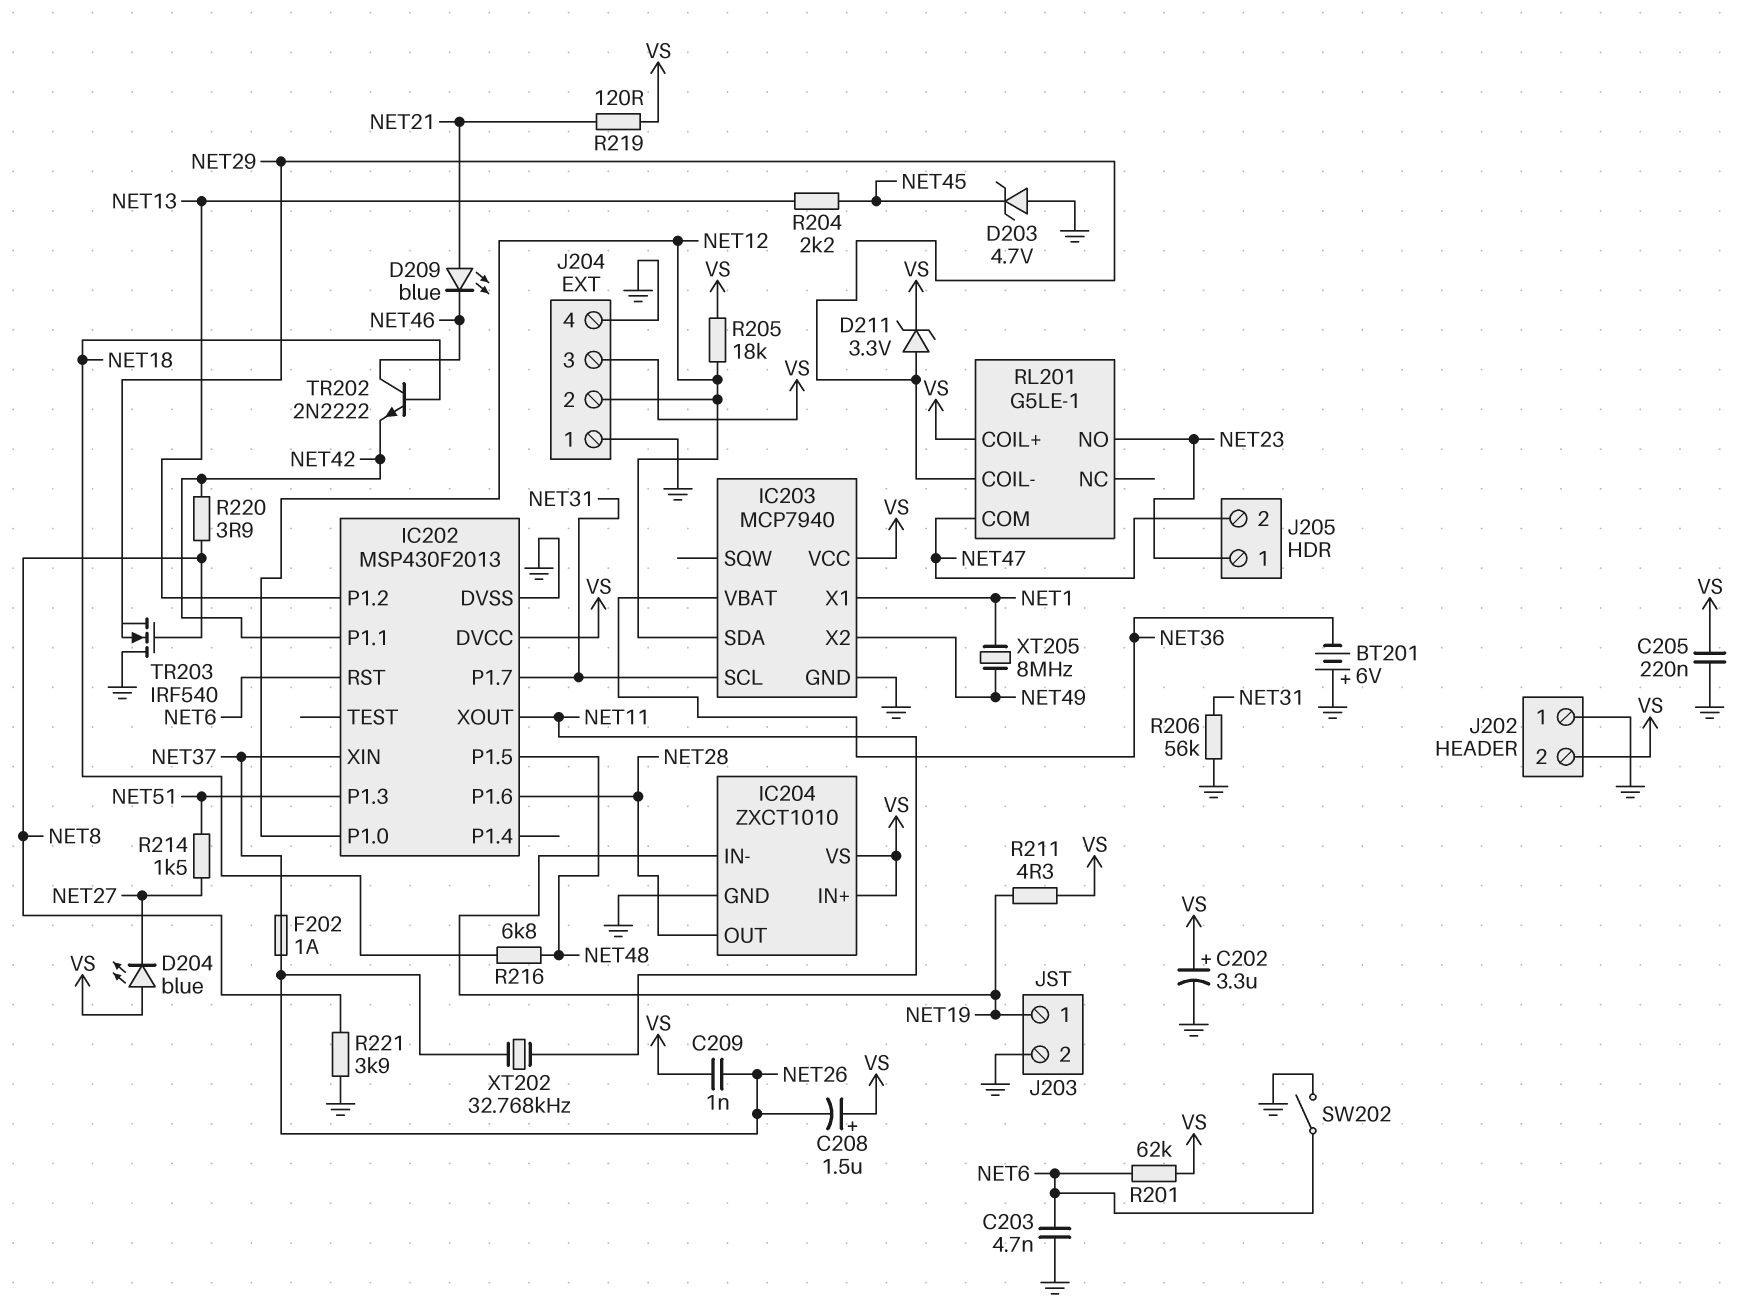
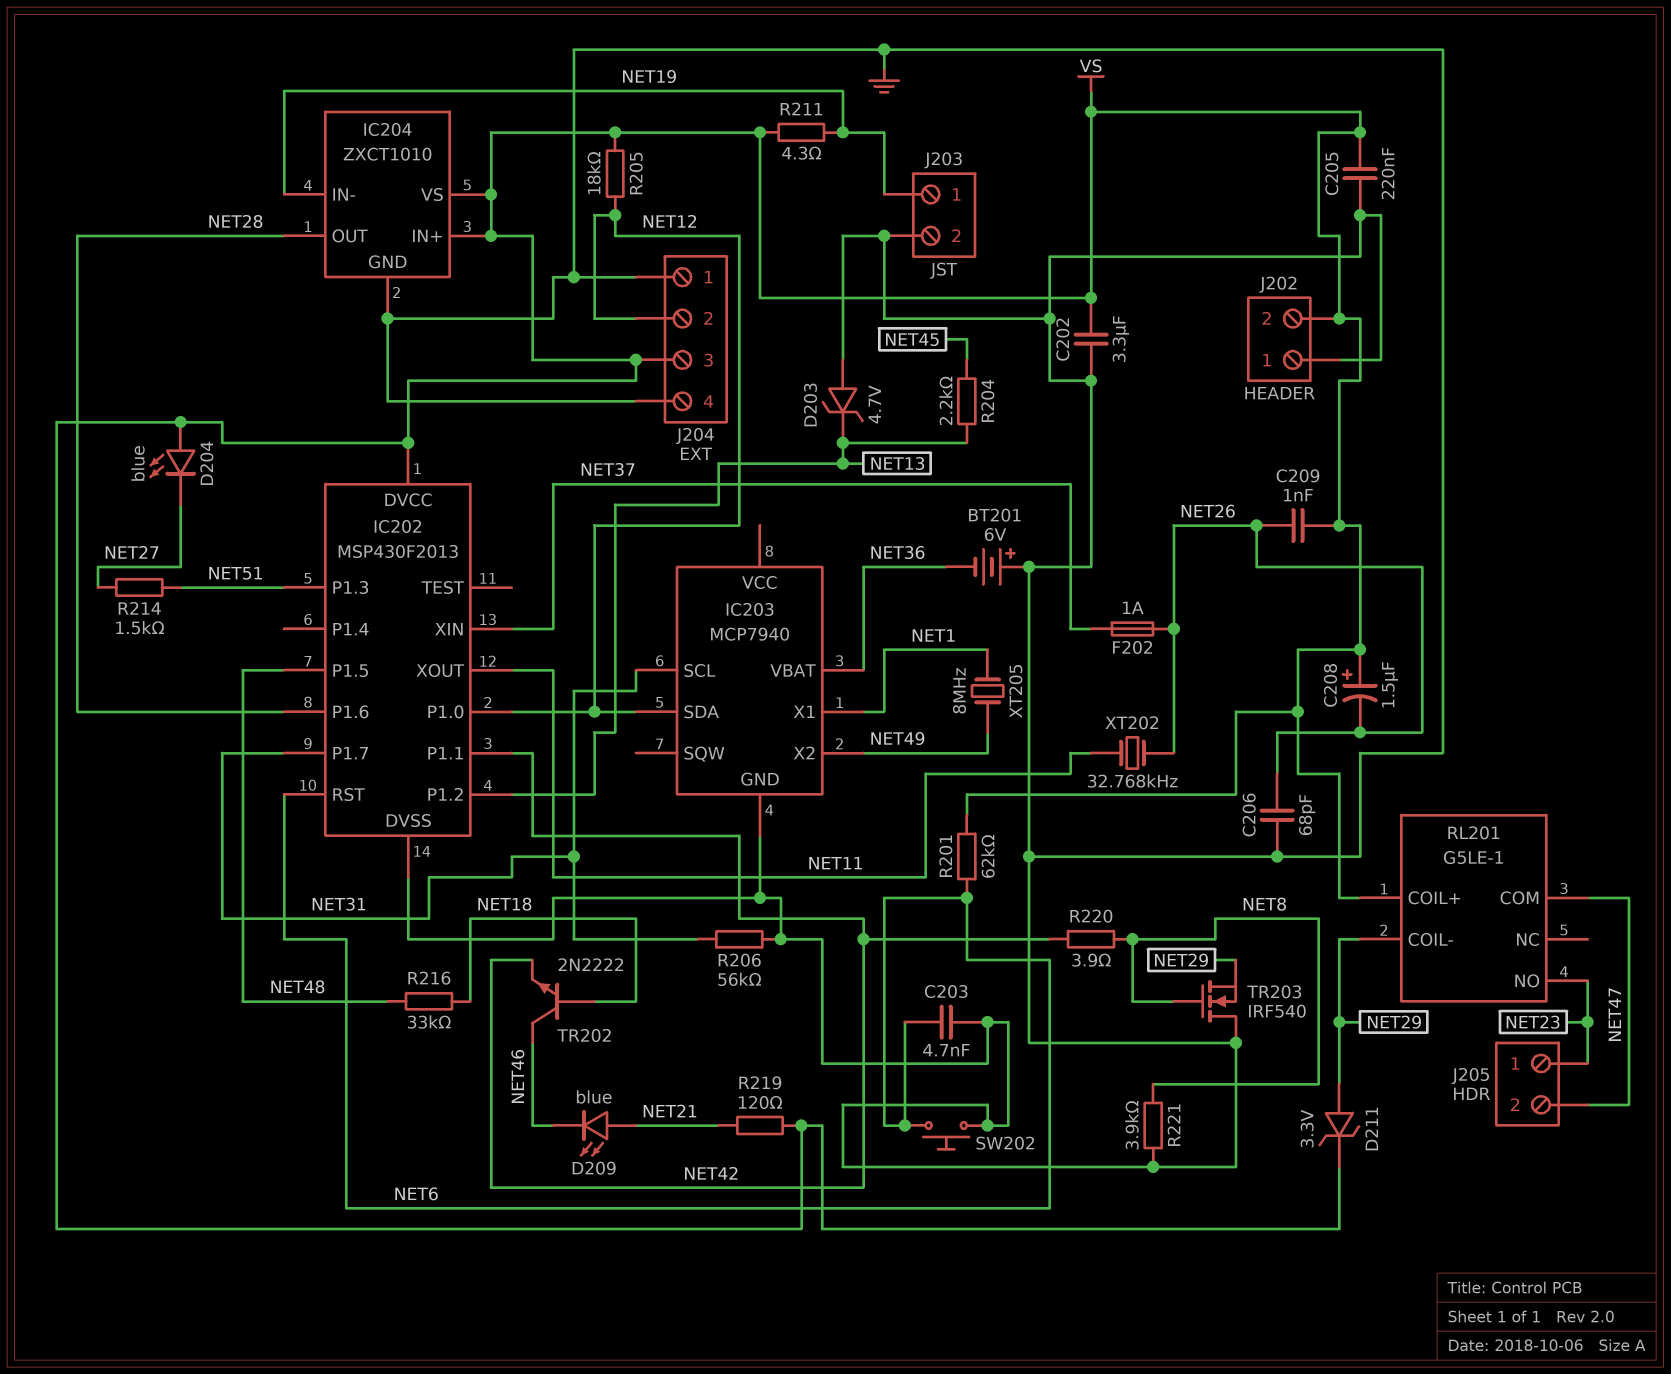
C202: 3.3uF (plus VS, minus GND) -> 3.3uF (GND, VS)
C206: none -> 68pF (GND, NET26)
D203: zener 4.7V (A GND, K NET45) -> zener 4.7V (A GND, K NET13)
IC203 pin VCC: VS -> none
R216: 6.8k (NET18, NET48) -> 33k (NET18, NET48)
SW202: switch (GND, NET6) -> button (GND, NET6)

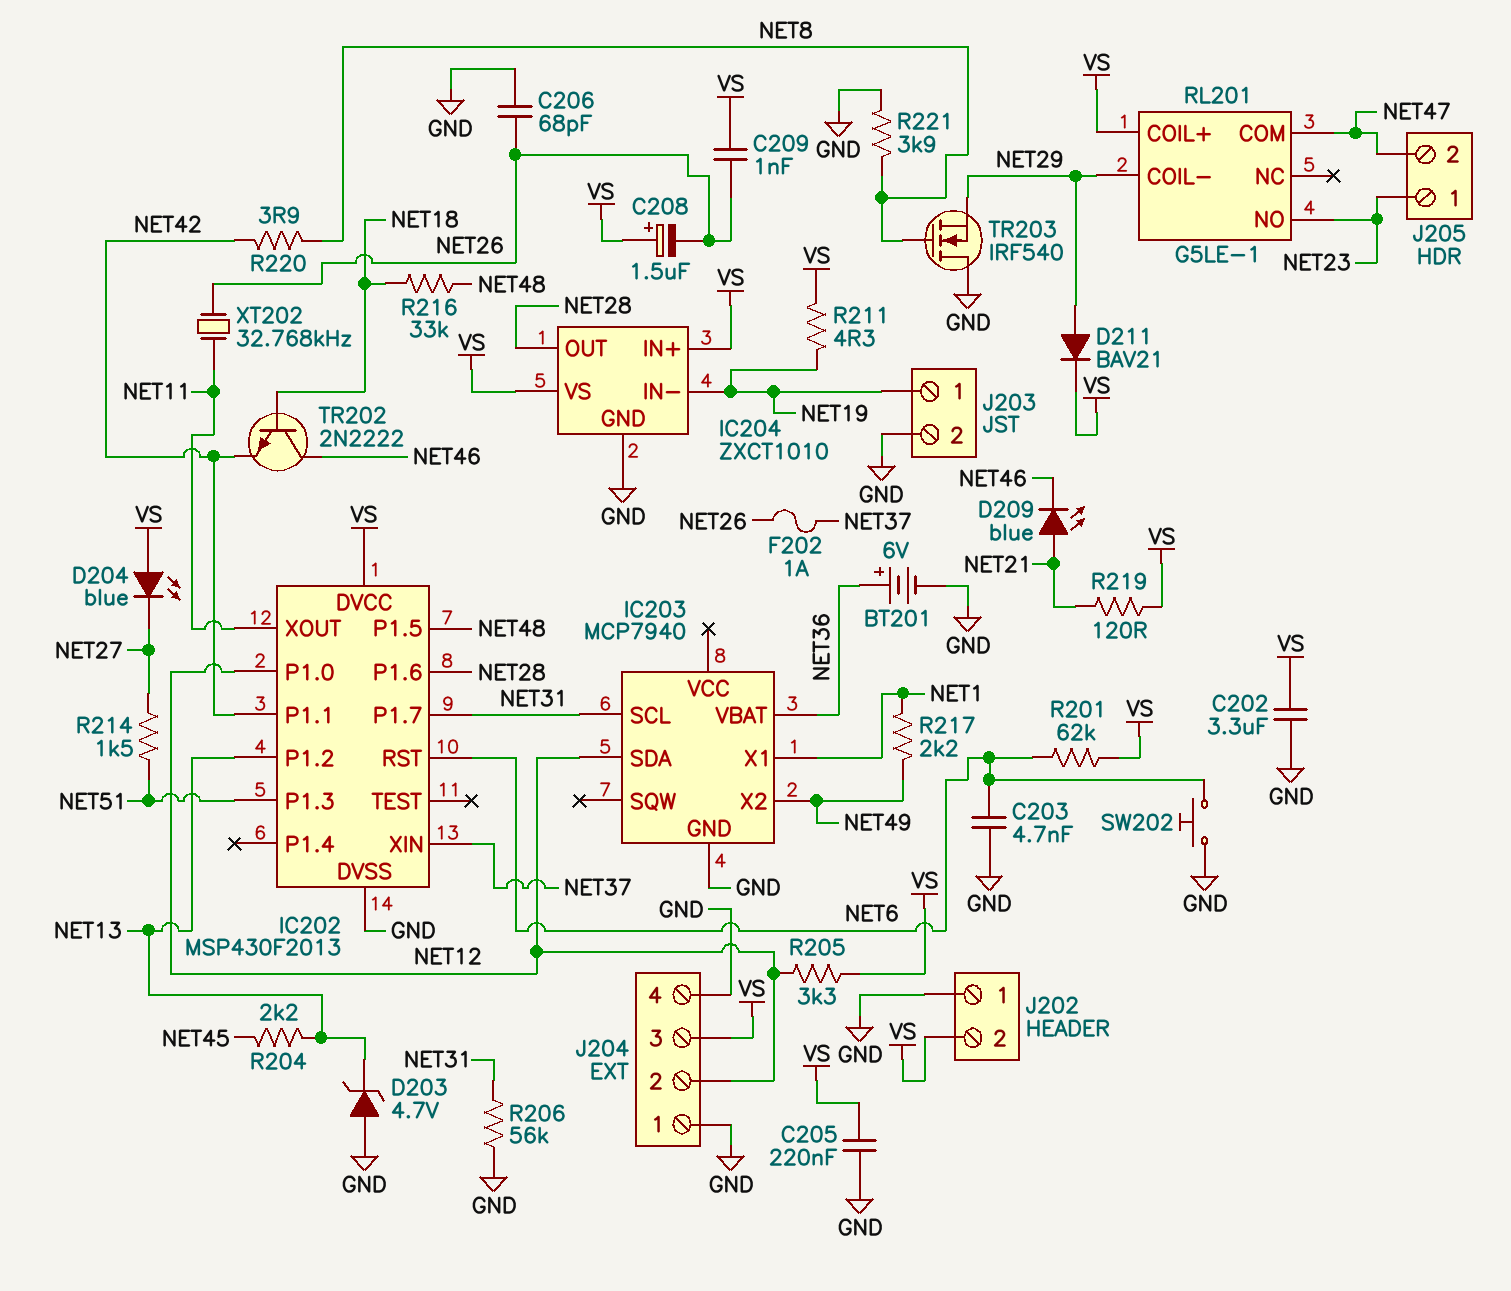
BT201: 6V (plus GND, minus NET36) -> 6V (plus NET36, minus GND)
D211: zener 3.3V (A NET29, K VS) -> diode BAV21 (A NET29, K VS)
R205: 18k (NET12, VS) -> 3.3k (NET12, VS)
R217: none -> 2.2k (NET1, NET49)
XT205: 8MHz (NET1, NET49) -> none

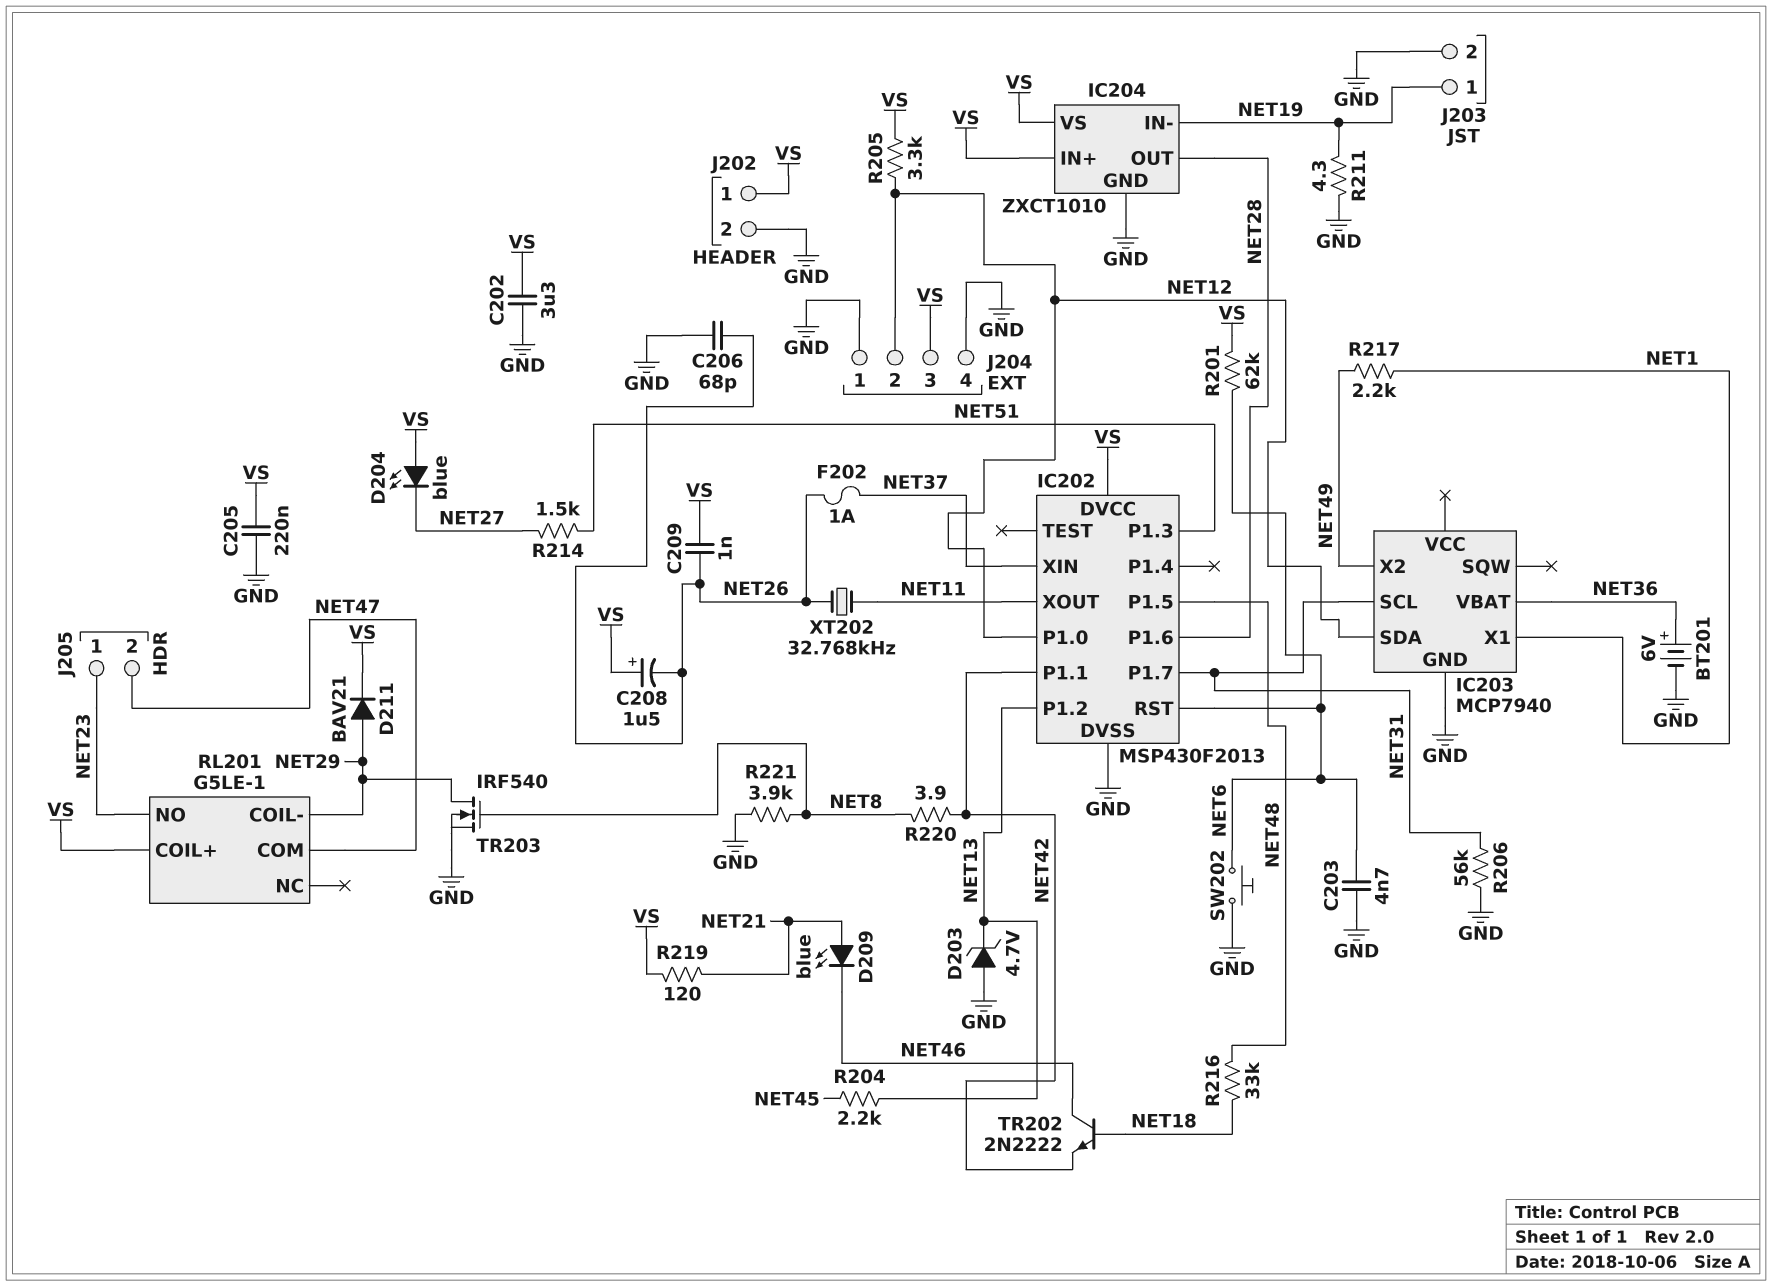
J202 pin 1: GND -> VS
J202 pin 2: VS -> GND
R211: 4.3 (NET19, VS) -> 4.3 (GND, NET19)
TR203: NMOS IRF540 (G NET8, D GND, S NET29) -> NMOS IRF540 (G NET8, D NET29, S GND)

